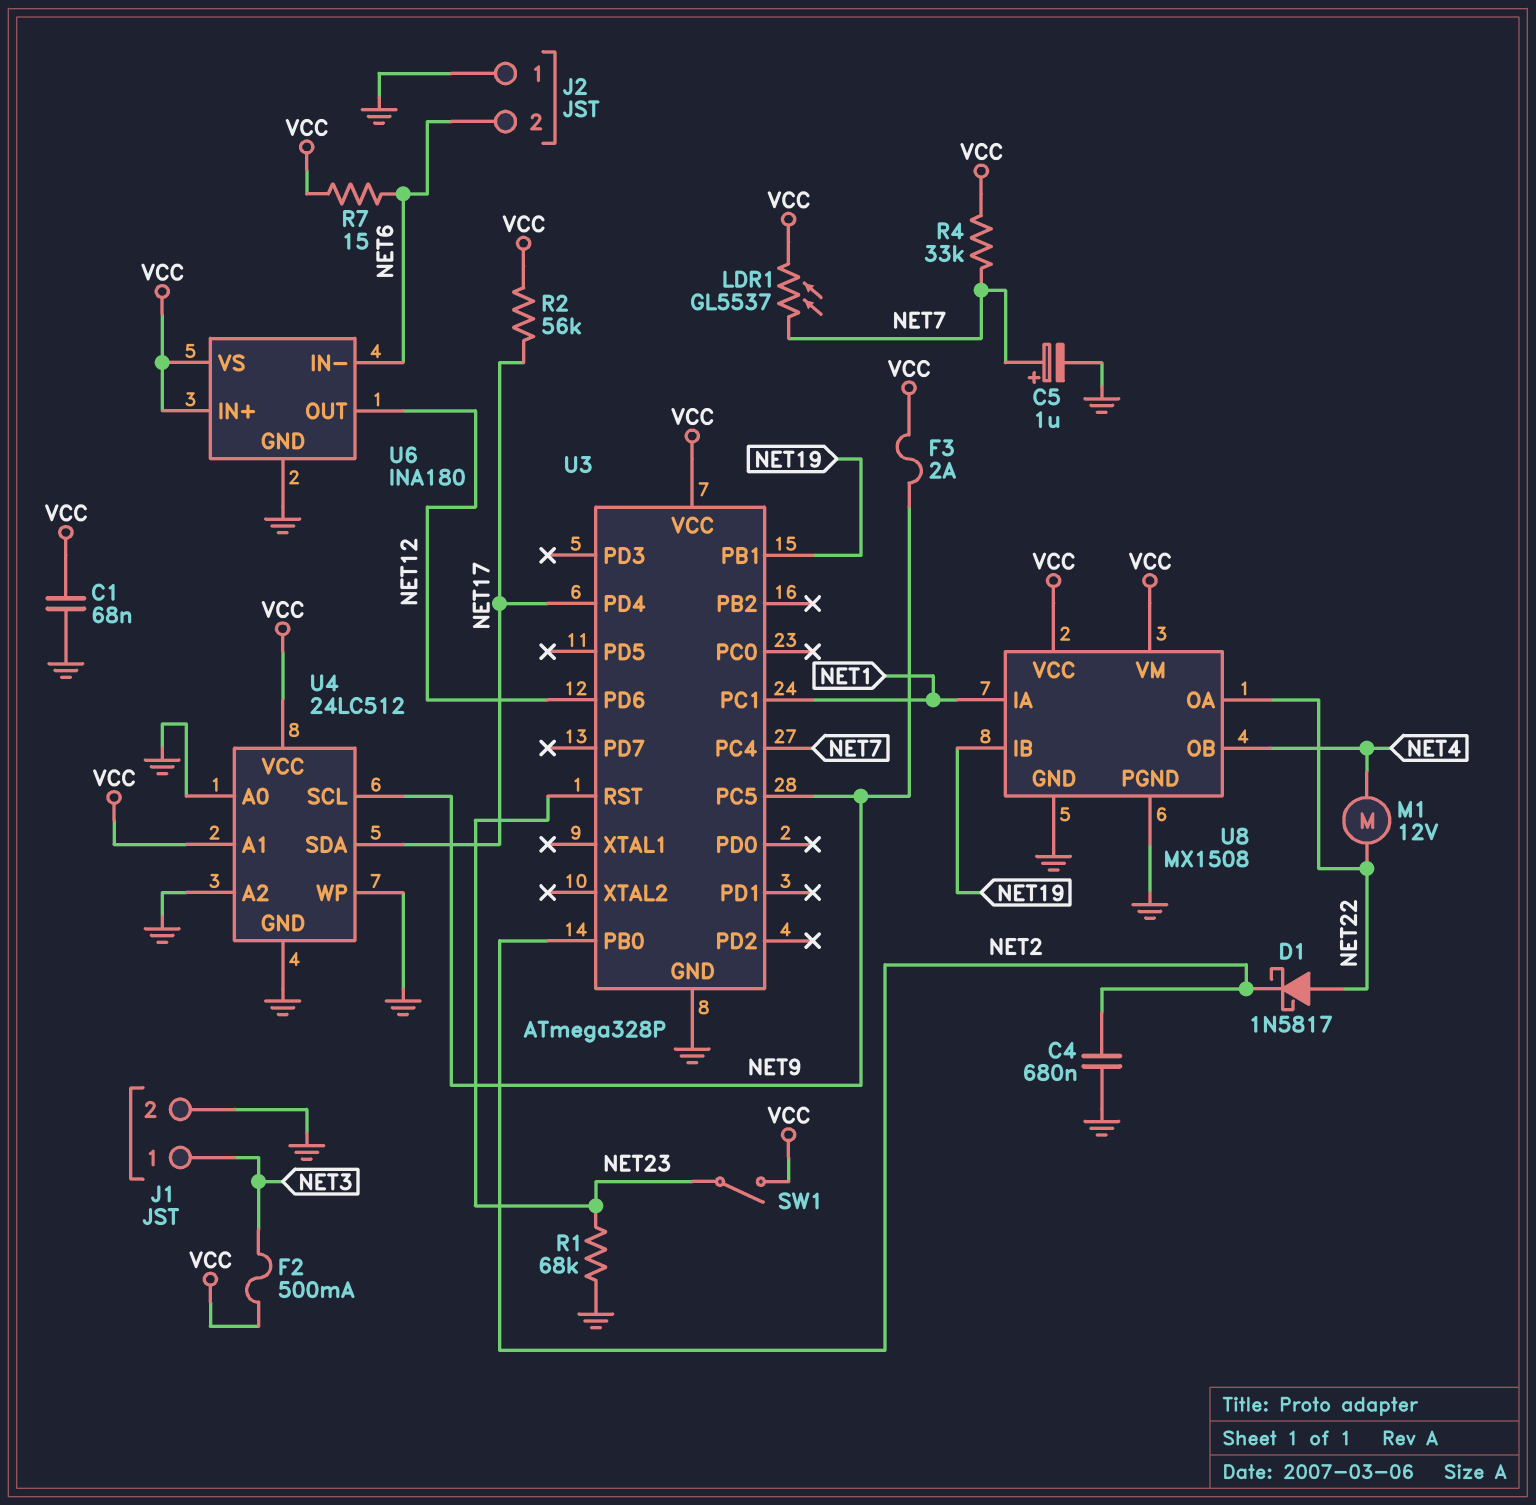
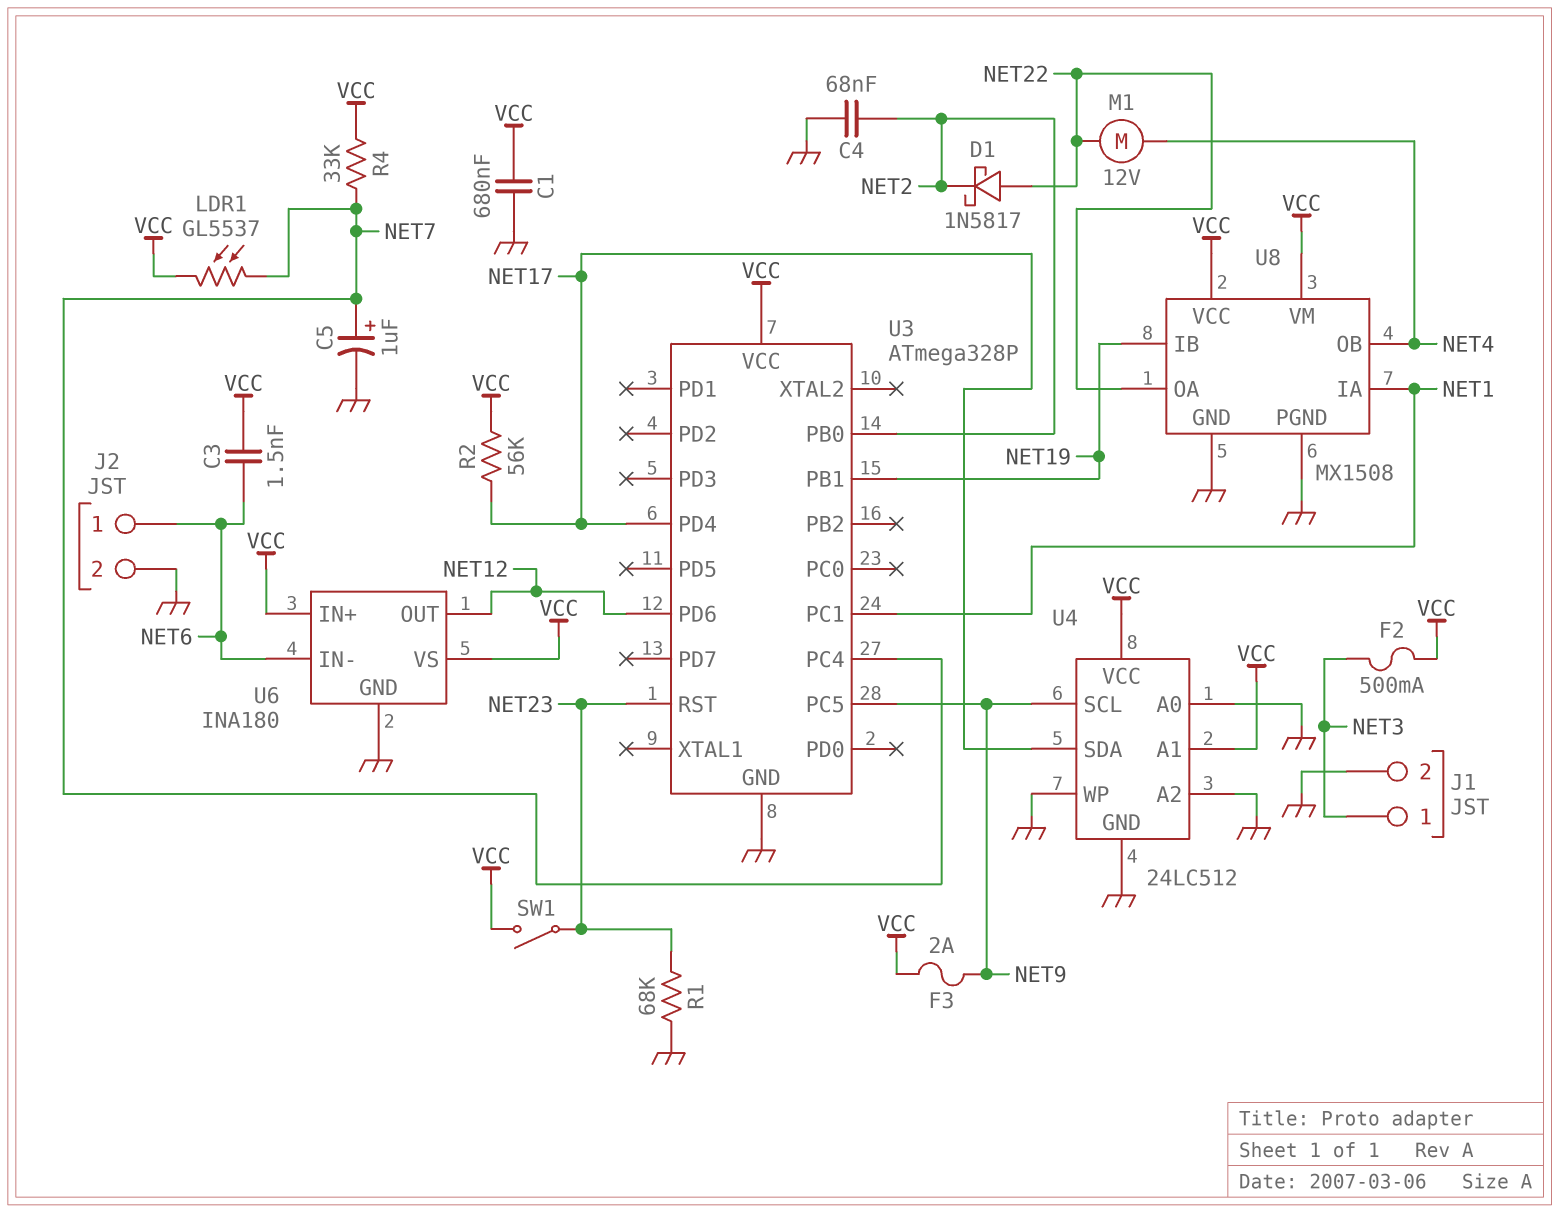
C1: 68nF (GND, VCC) -> 680nF (GND, VCC)
C3: none -> 1.5nF (NET6, VCC)
C4: 680nF (GND, NET2) -> 68nF (GND, NET2)
J2 pin 1: GND -> NET6
J2 pin 2: NET6 -> GND
R7: 15 (NET6, VCC) -> none

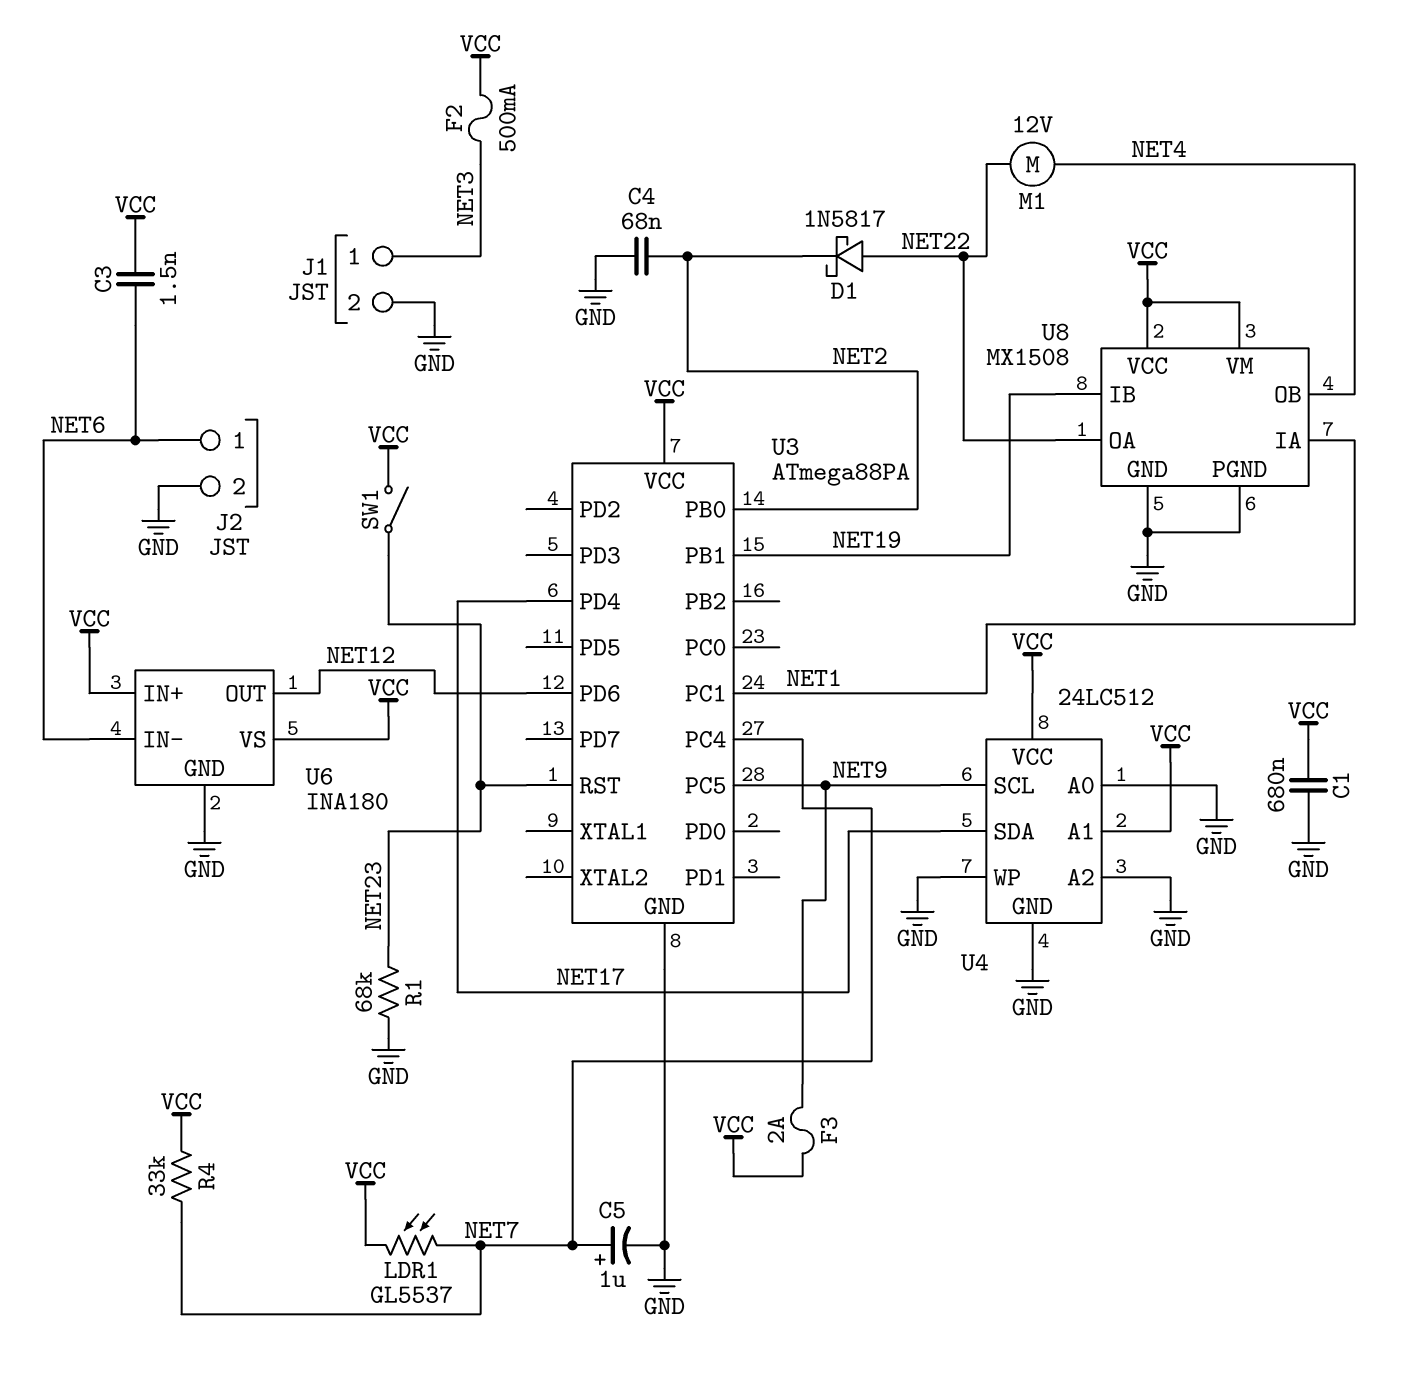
R2: 56k (NET17, VCC) -> none
U3: ATmega328P -> ATmega88PA

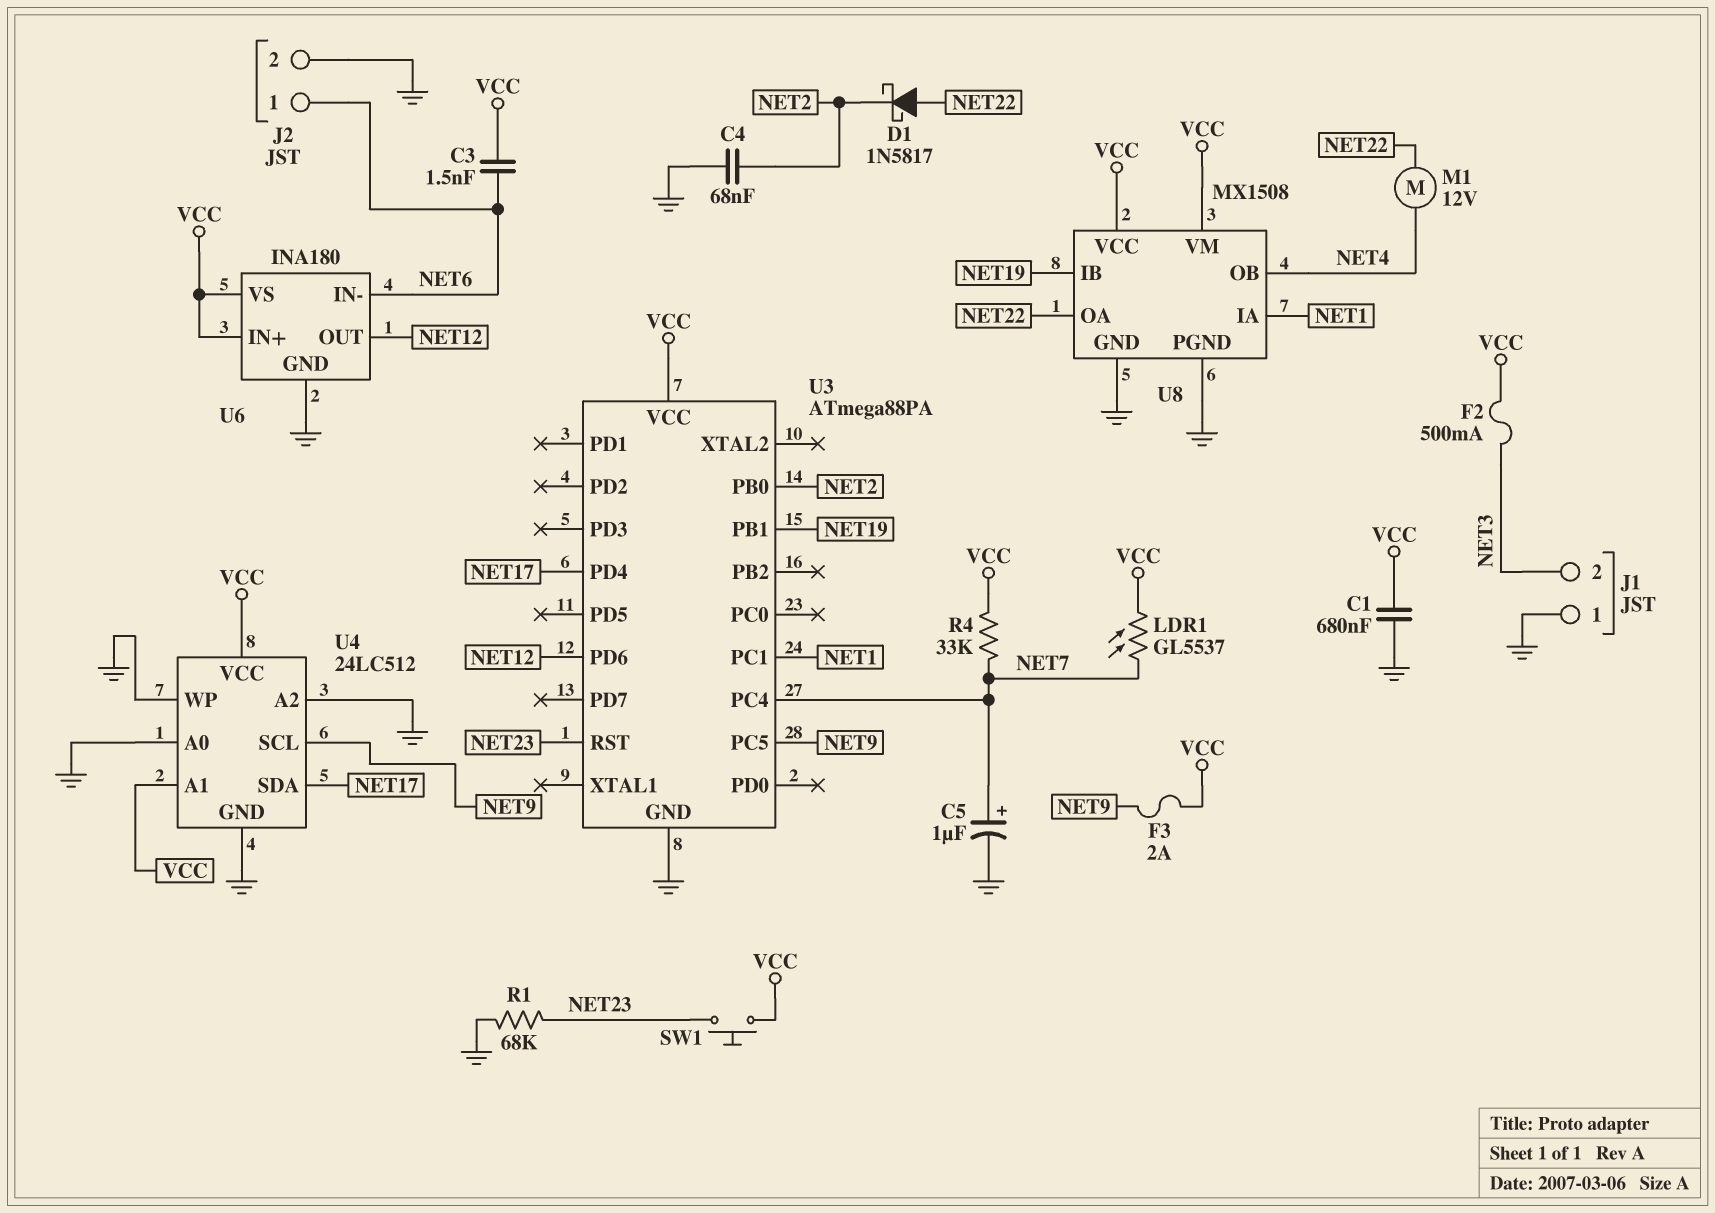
J1 pin 1: NET3 -> GND
J1 pin 2: GND -> NET3
SW1: switch (NET23, VCC) -> button (NET23, VCC)

